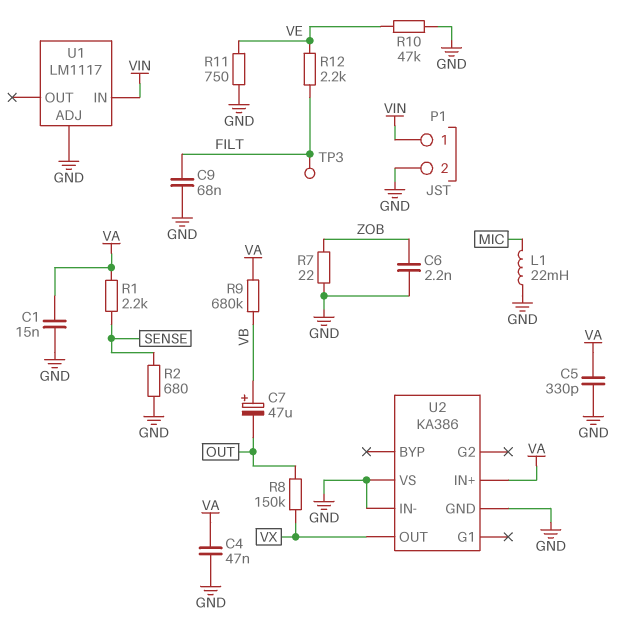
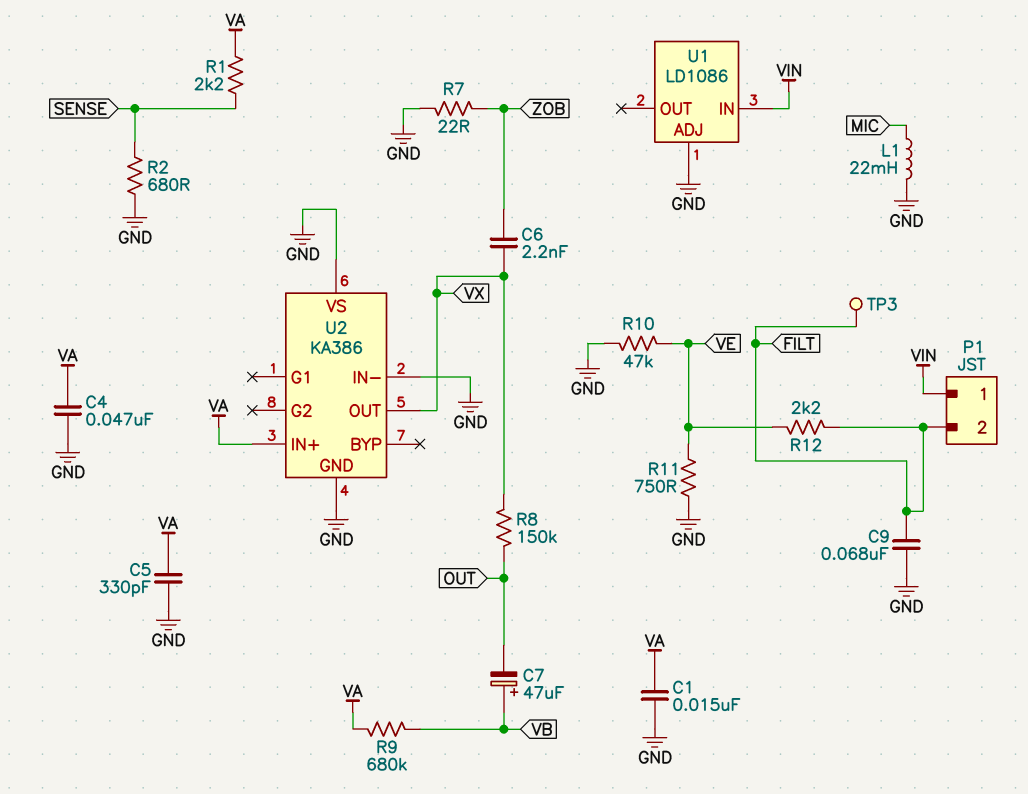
C6: 2.2nF (GND, ZOB) -> 2.2nF (VX, ZOB)
P1 pin 2: GND -> FILT
U1: LM1117 -> LD1086

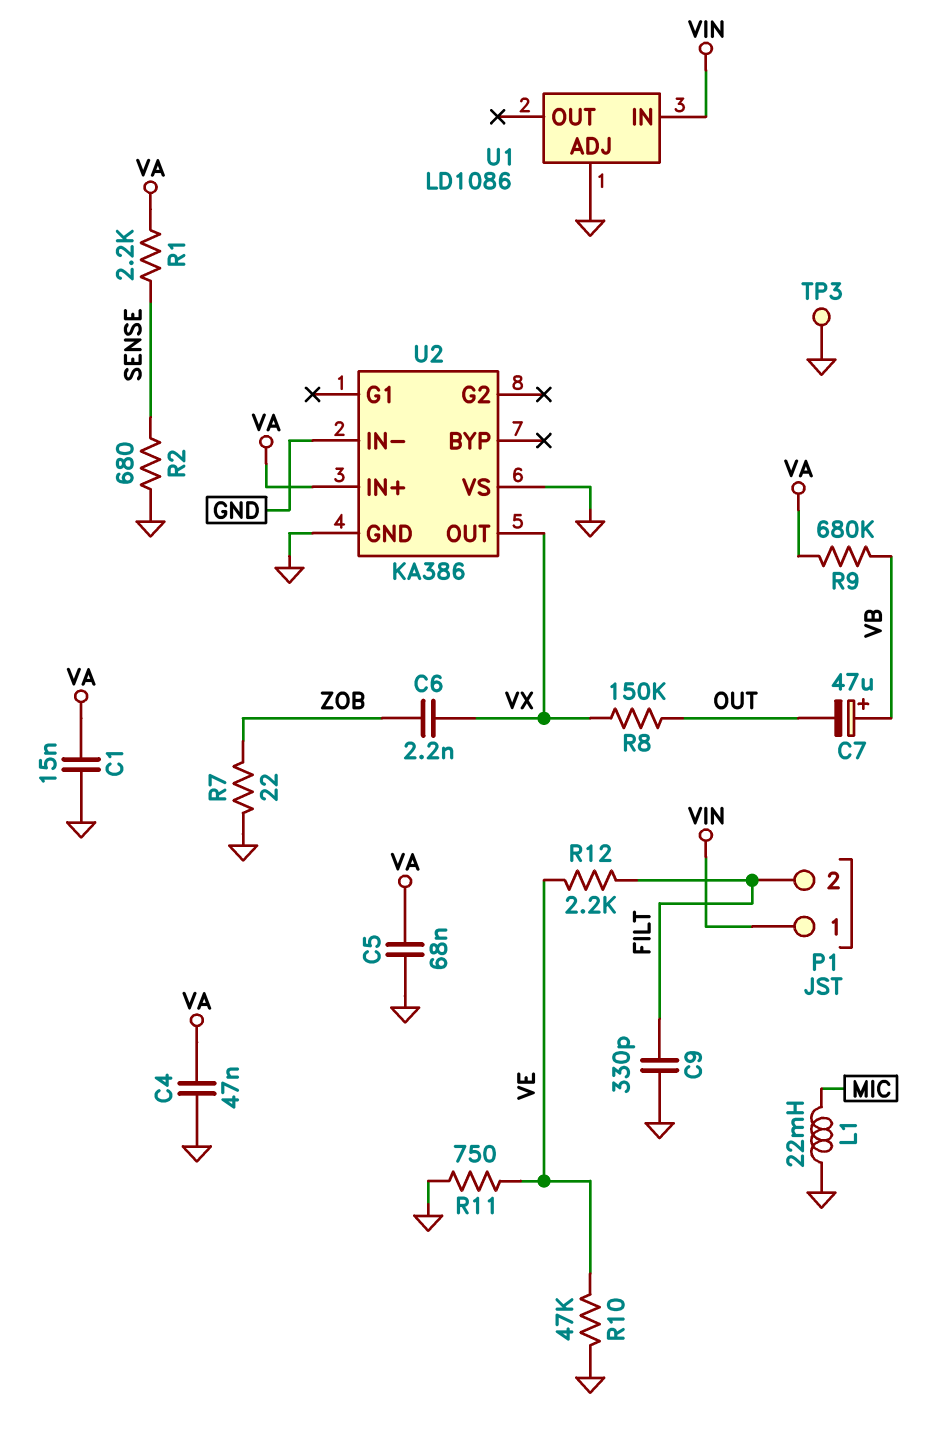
C5: 330pF (GND, VA) -> 68nF (GND, VA)
C9: 68nF (FILT, GND) -> 330pF (FILT, GND)
TP3: test point (FILT) -> test point (GND)

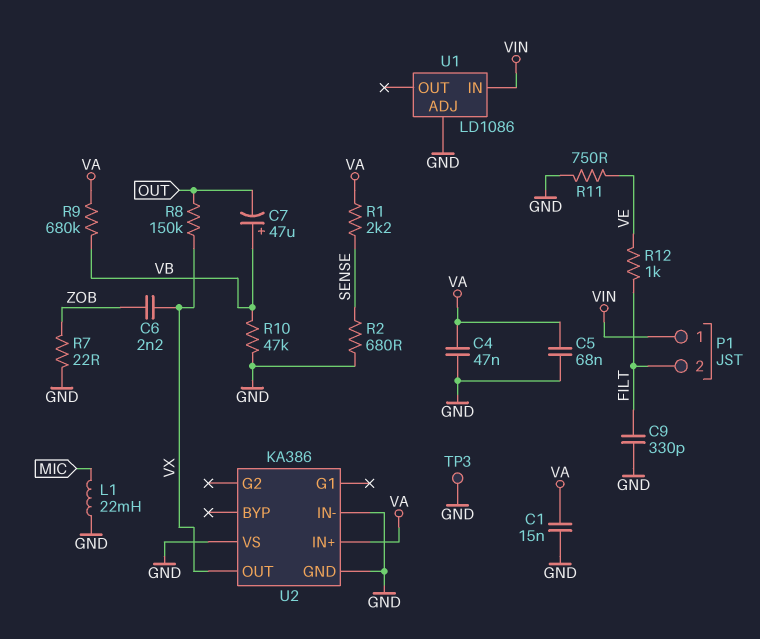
R10: 47k (GND, VE) -> 47k (GND, VB)
R12: 2.2k (FILT, VE) -> 1k (FILT, VE)

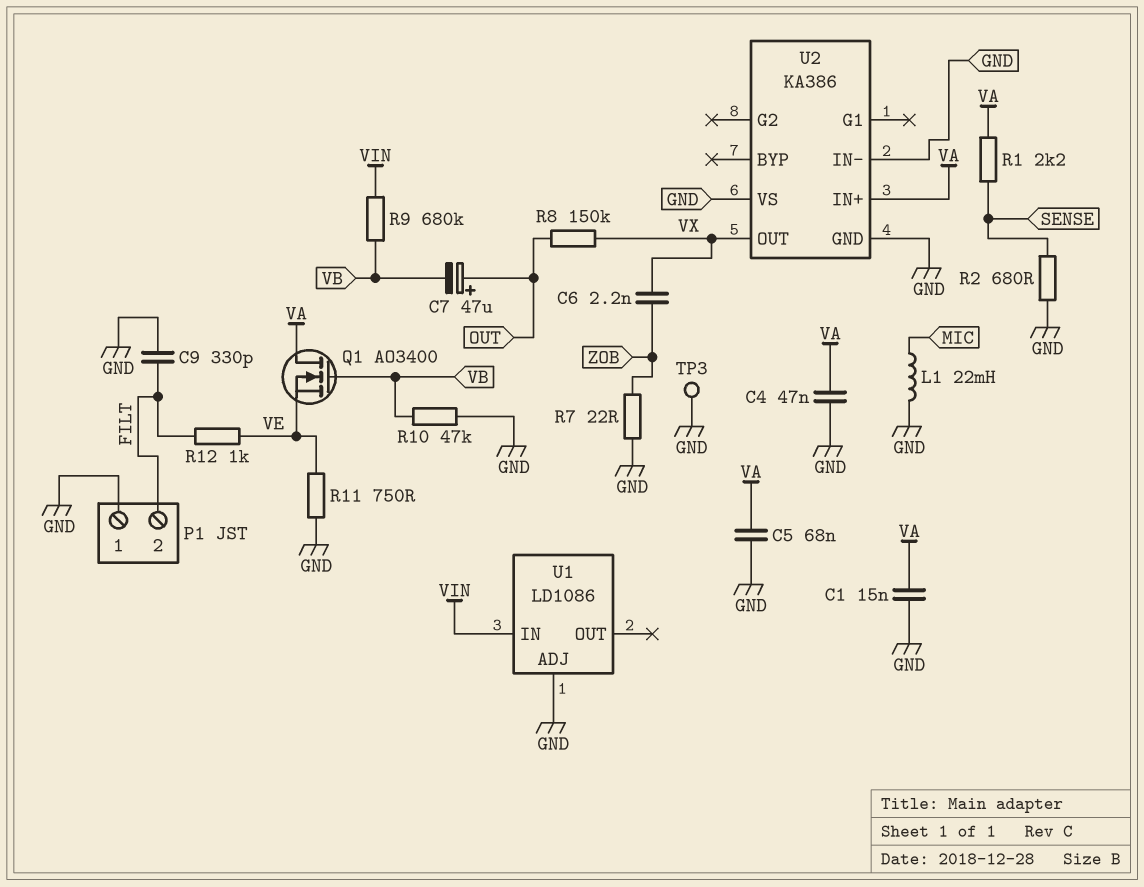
C7: 47uF (plus VB, minus OUT) -> 47uF (plus OUT, minus VB)
P1 pin 1: VIN -> GND
Q1: none -> NMOS AO3400 (G VB, D VA, S VE)
R9: 680k (VA, VB) -> 680k (VB, VIN)

